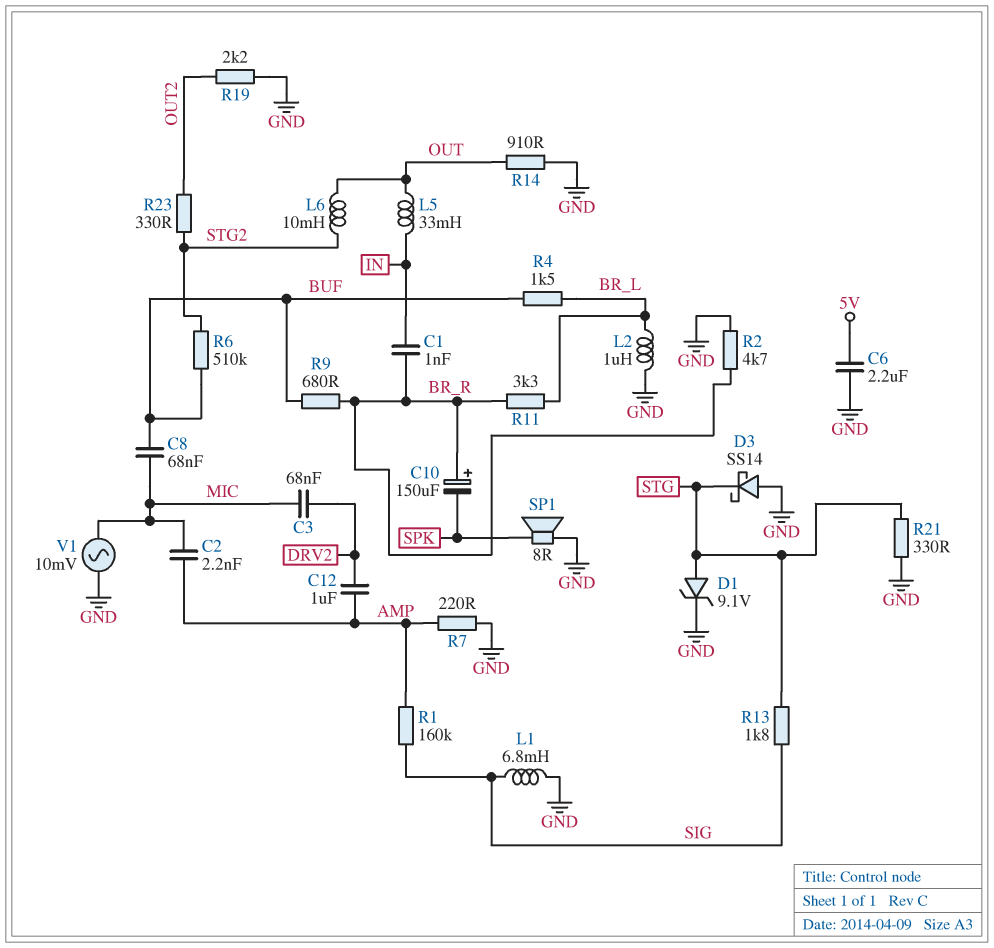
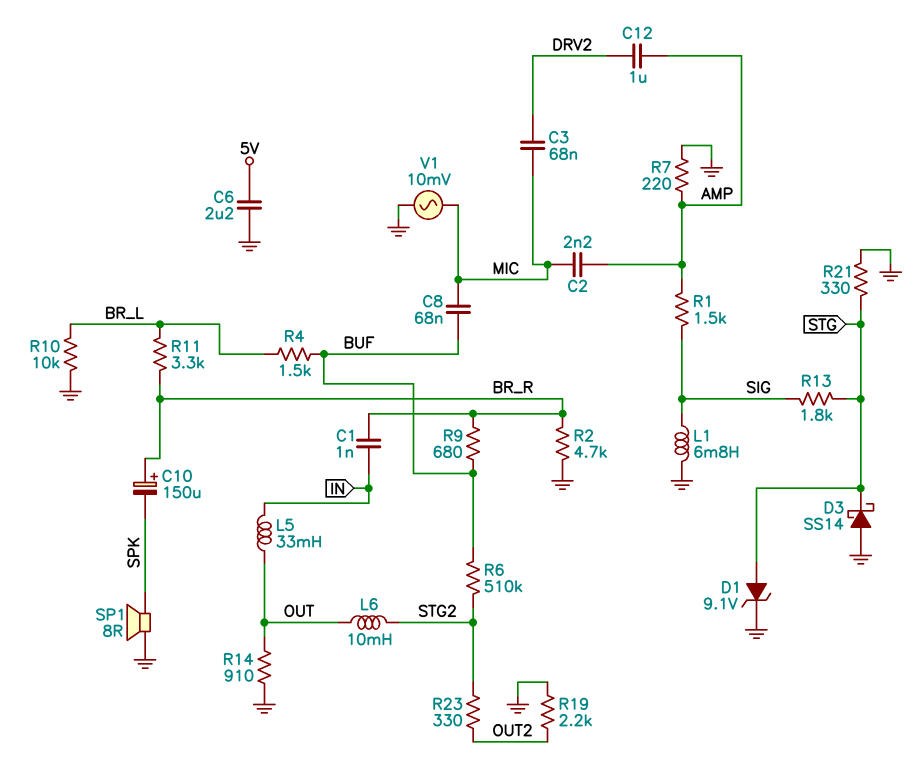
L2: 1uH (BR_L, GND) -> none
R1: 160k (AMP, SIG) -> 1.5k (AMP, SIG)
R10: none -> 10k (BR_L, GND)

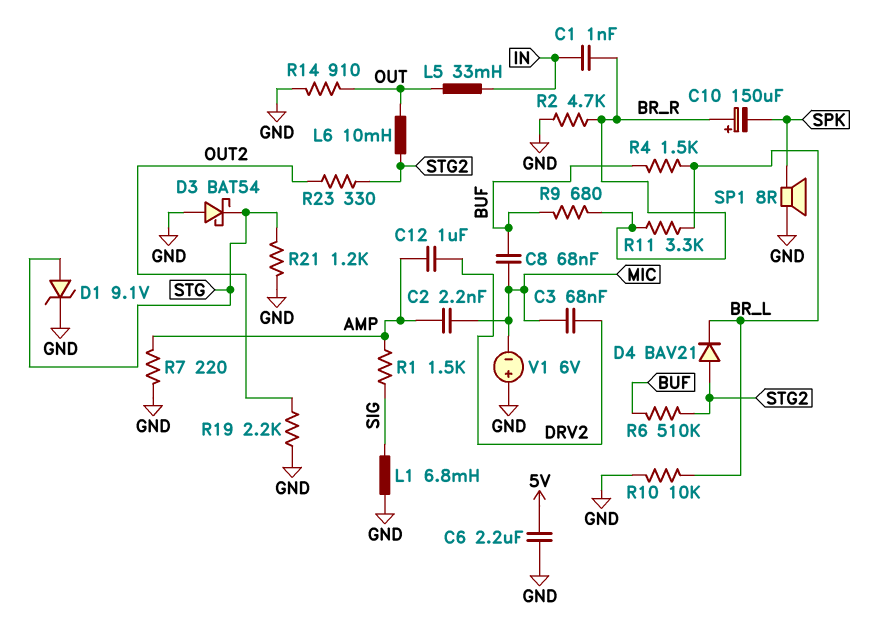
D3: schottky SS14 (A GND, K STG) -> schottky BAT54 (A GND, K STG)
D4: none -> diode BAV21 (A STG2, K BR_L)
R13: 1.8k (SIG, STG) -> none
R21: 330 (GND, STG) -> 1.2k (GND, STG)
V1: AC 10mV (GND, MIC) -> 6V (plus GND, minus MIC)

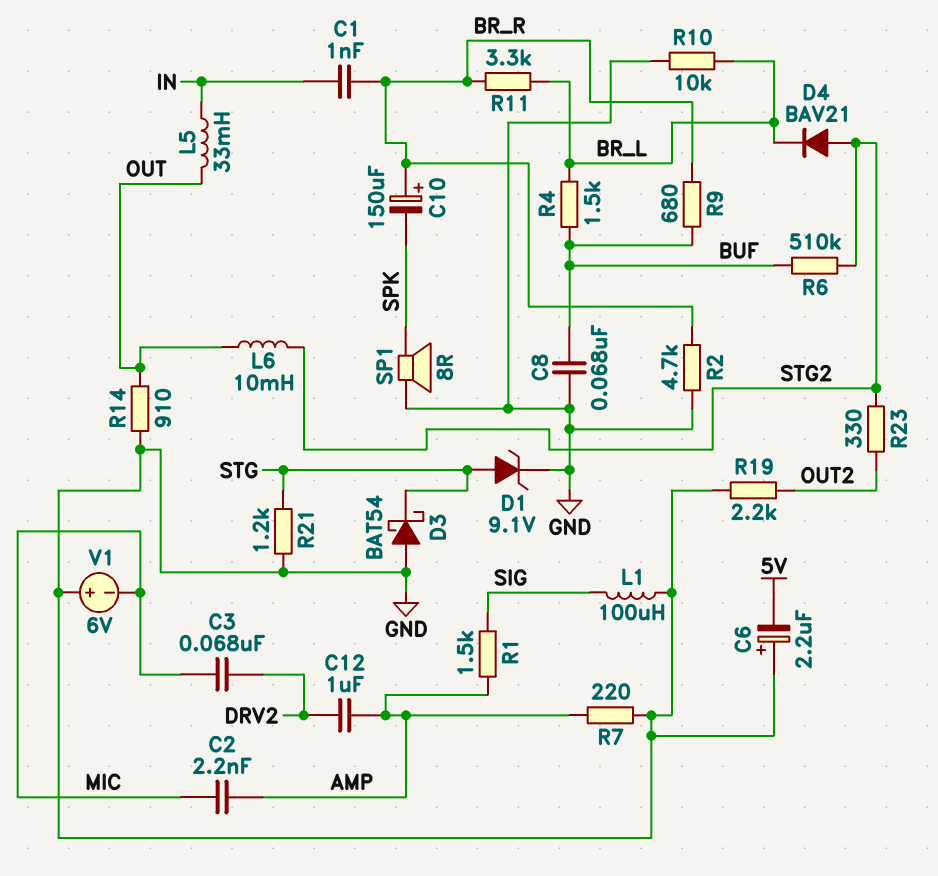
C6: 2.2uF (5V, GND) -> 2.2uF (plus GND, minus 5V)
C8: 68nF (BUF, MIC) -> 68nF (BUF, GND)
L1: 6.8mH (GND, SIG) -> 100uH (GND, SIG)

